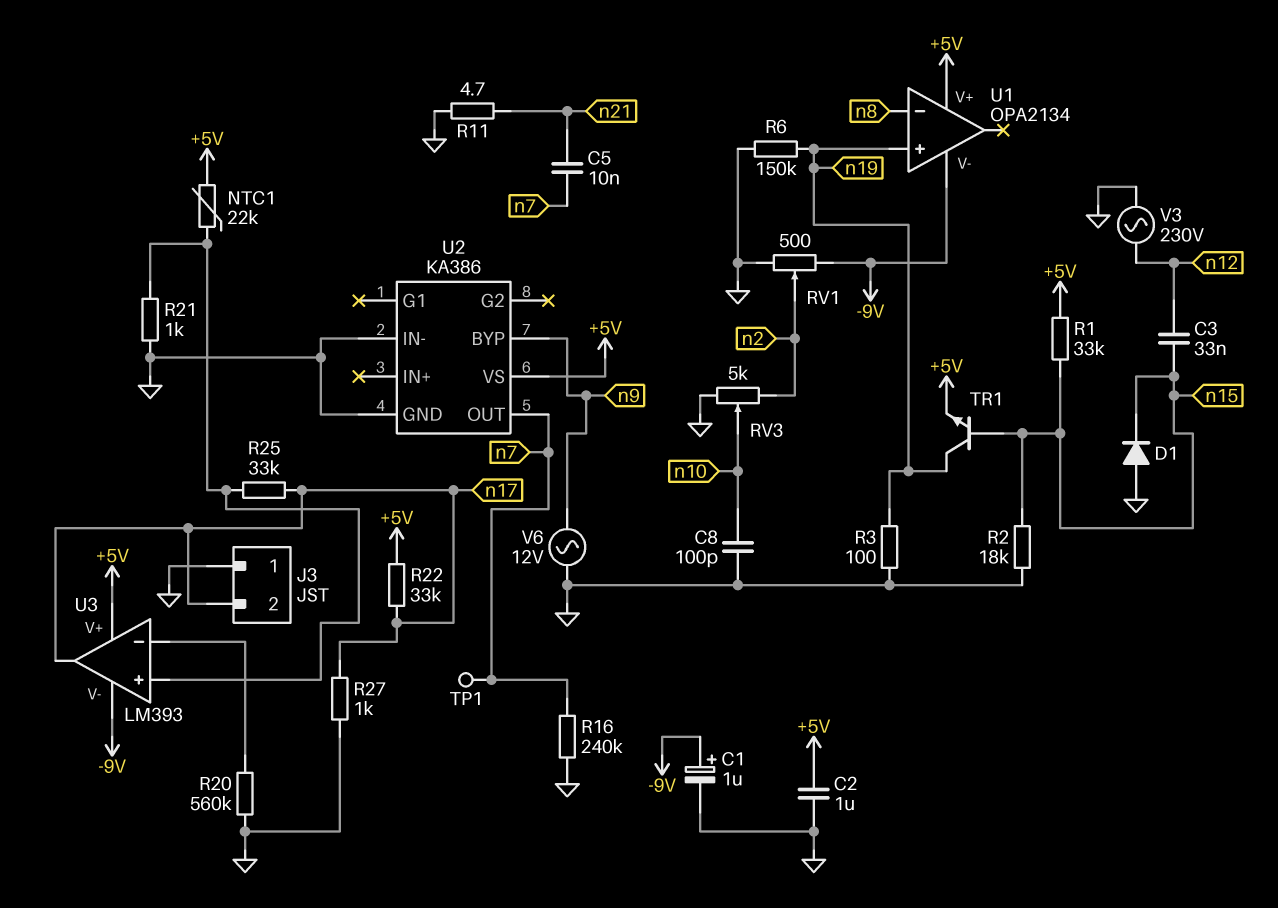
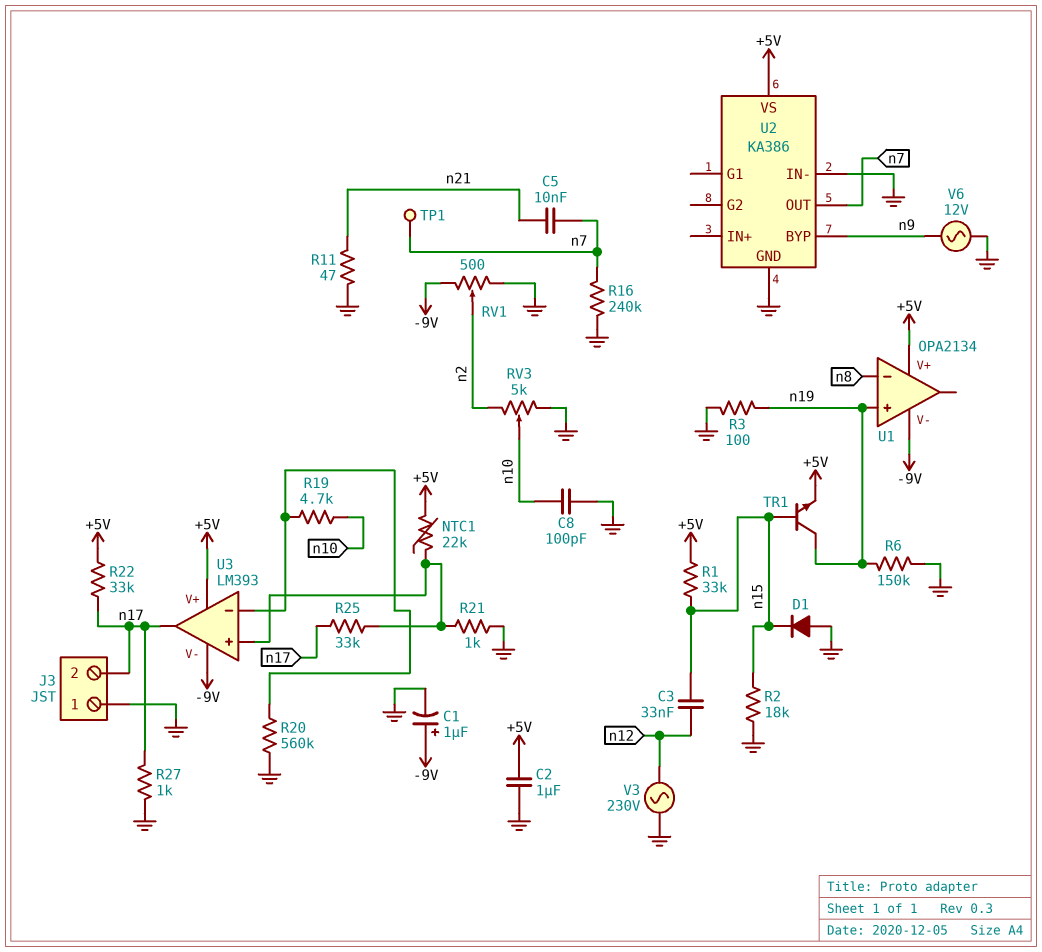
R11: 4.7 (GND, n21) -> 47 (GND, n21)
R19: none -> 4.7k (U3/in-, n10)

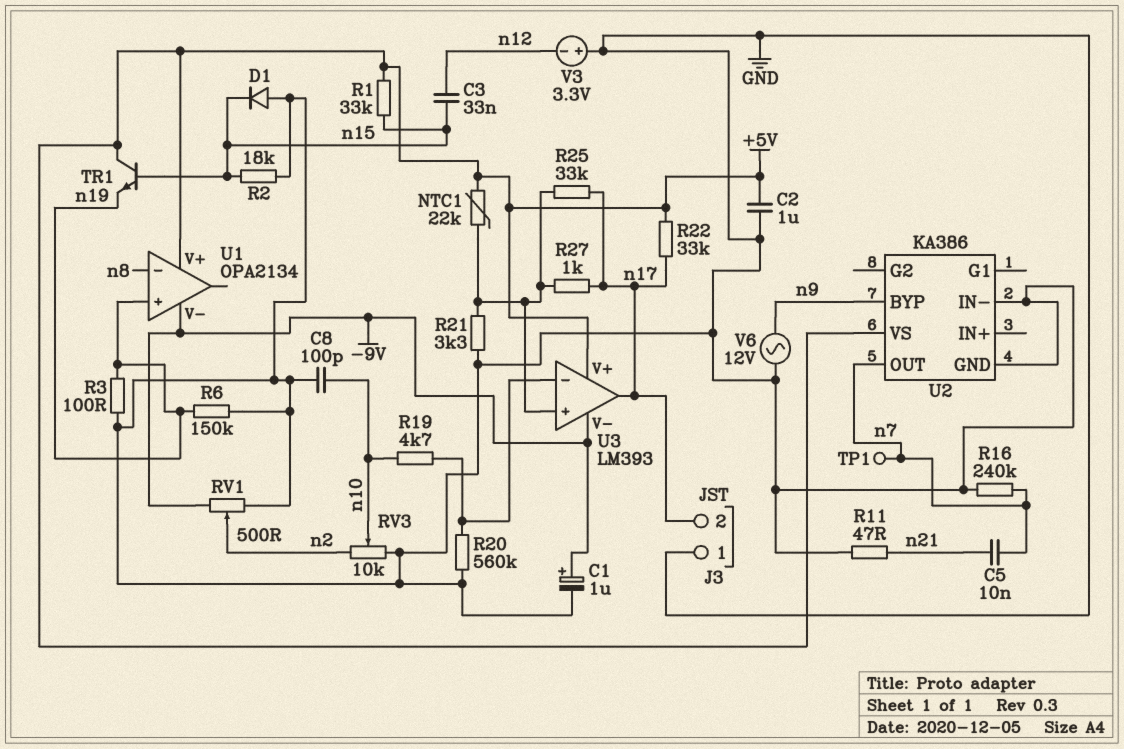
R21: 1k (GND, U3/in+) -> 3.3k (GND, U3/in+)
R27: 1k (GND, n17) -> 1k (U3/in+, n17)
RV3: 5k (GND, n2, wiper n10) -> 10k (GND, n2, wiper n10)
TR1: NPN (B n15, C n19, E +5V) -> NPN (B n15, C +5V, E n19)
V3: AC 230V (GND, n12) -> 3.3V (plus GND, minus n12)

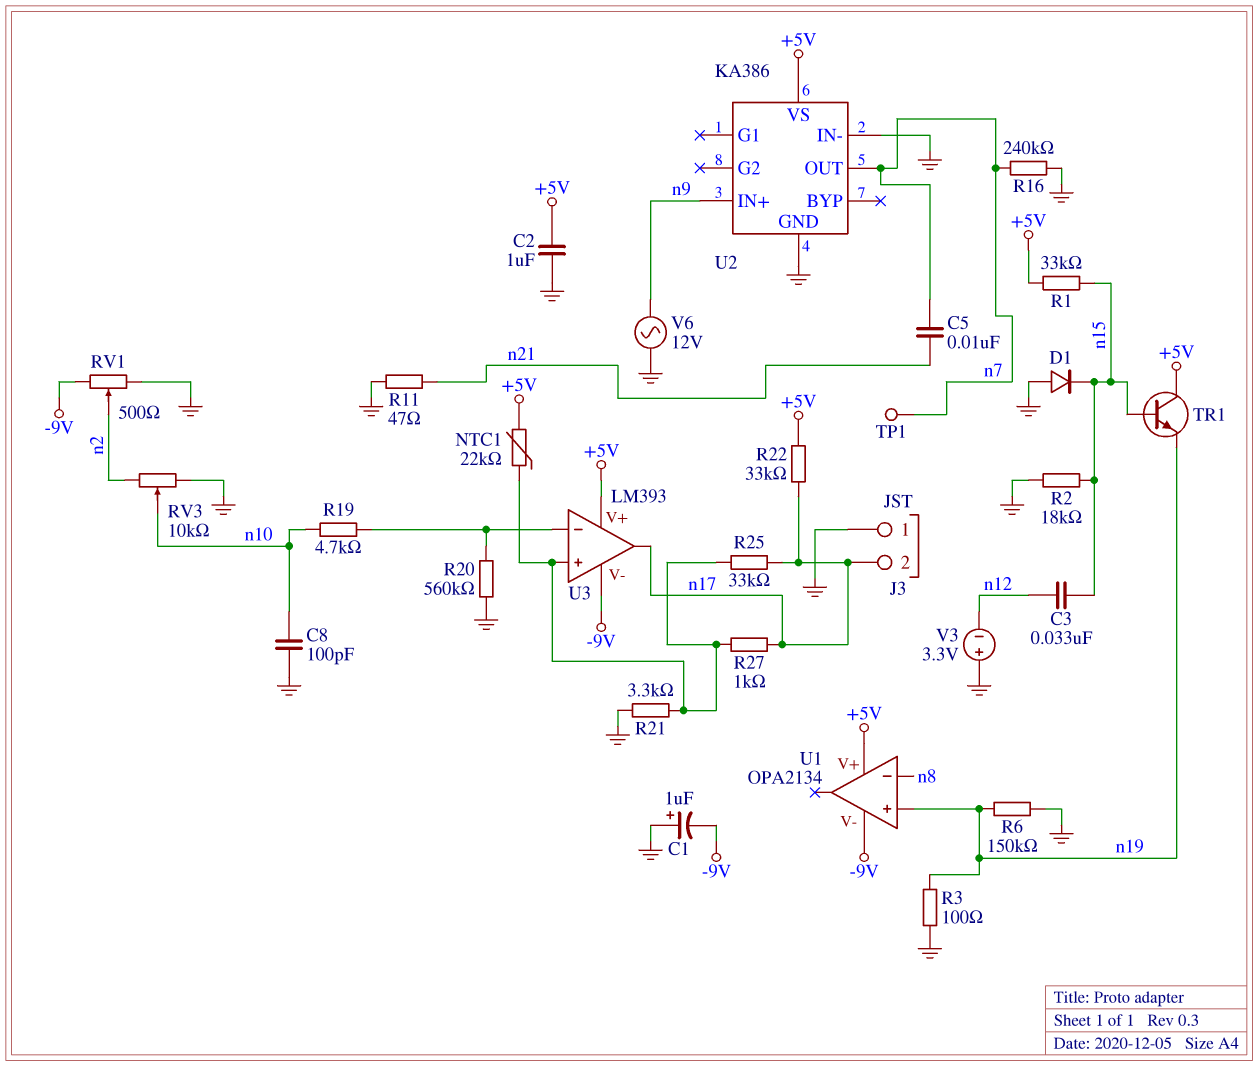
C1: 1uF (plus -9V, minus GND) -> 1uF (plus GND, minus -9V)
U2 pin BYP: n9 -> none
U2 pin IN+: none -> n9

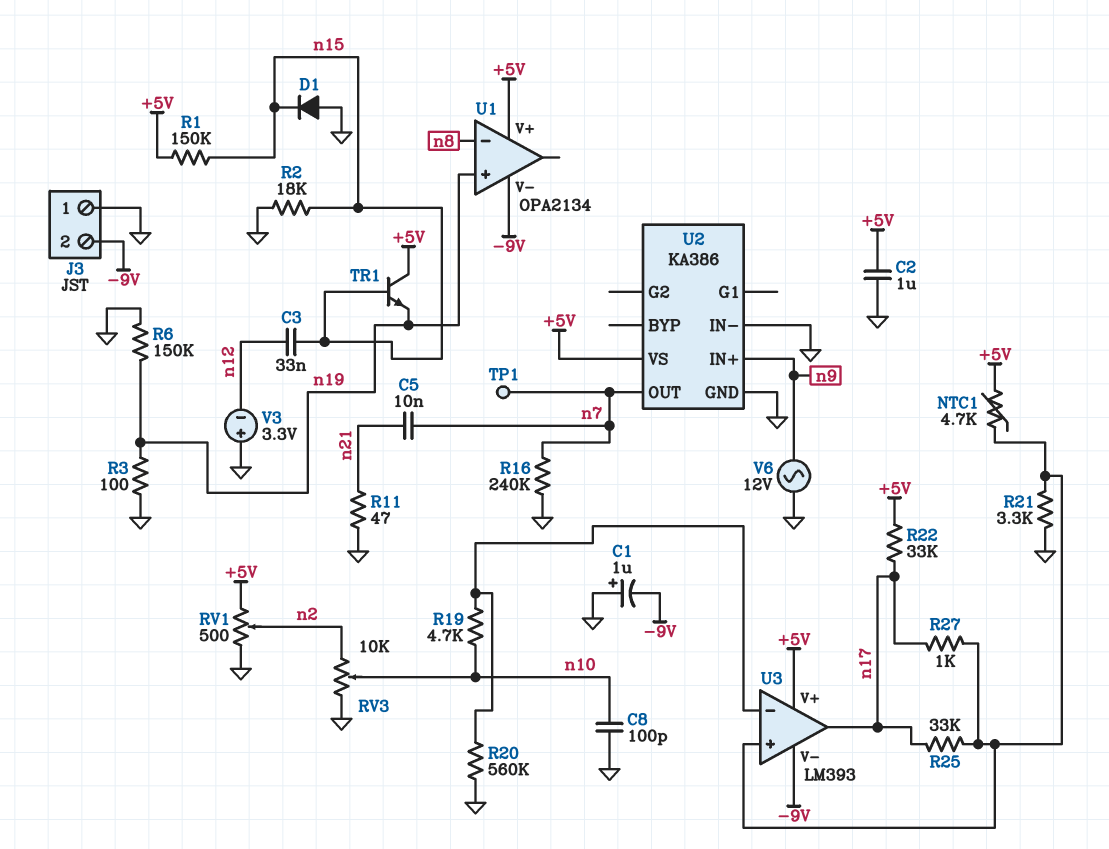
J3 pin 2: n17 -> -9V
NTC1: 22k (+5V, U3/in+) -> 4.7k (+5V, U3/in+)
R1: 33k (+5V, n15) -> 150k (+5V, n15)
RV1: 500 (-9V, GND, wiper n2) -> 500 (+5V, GND, wiper n2)

